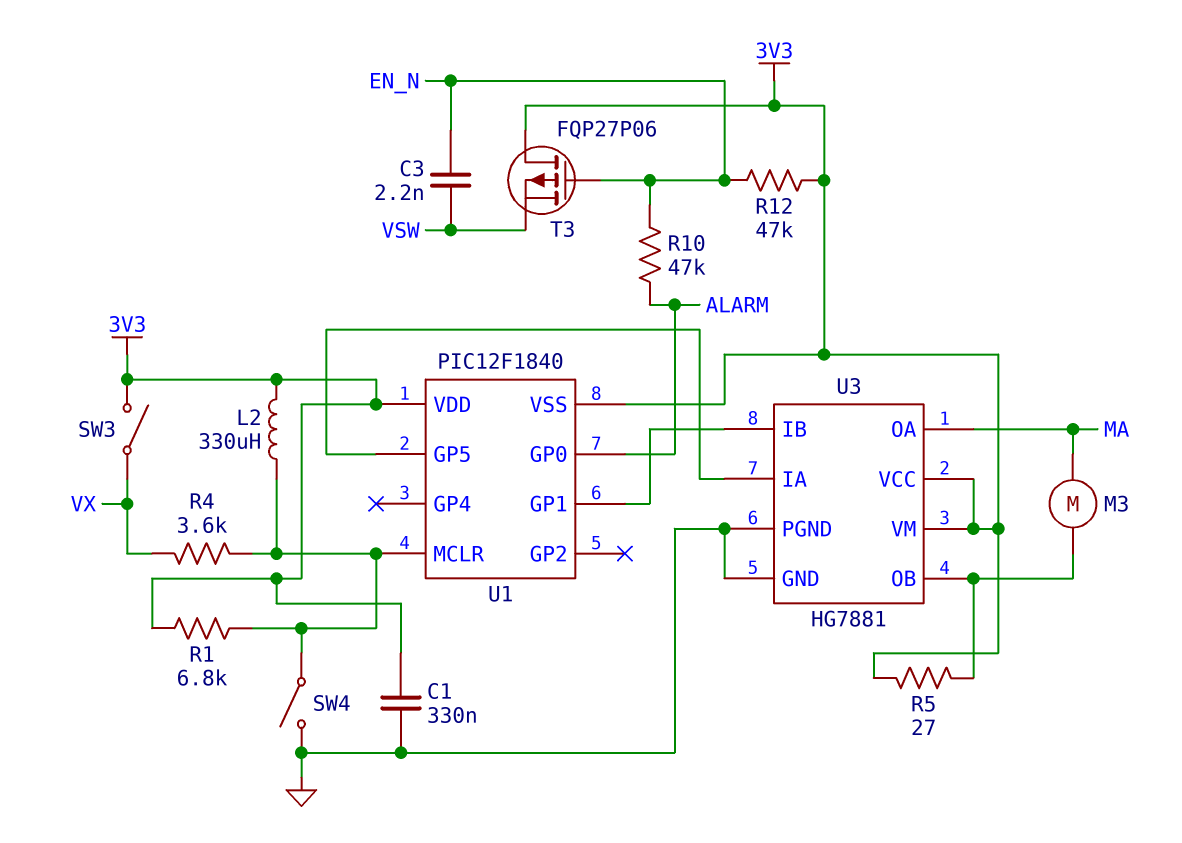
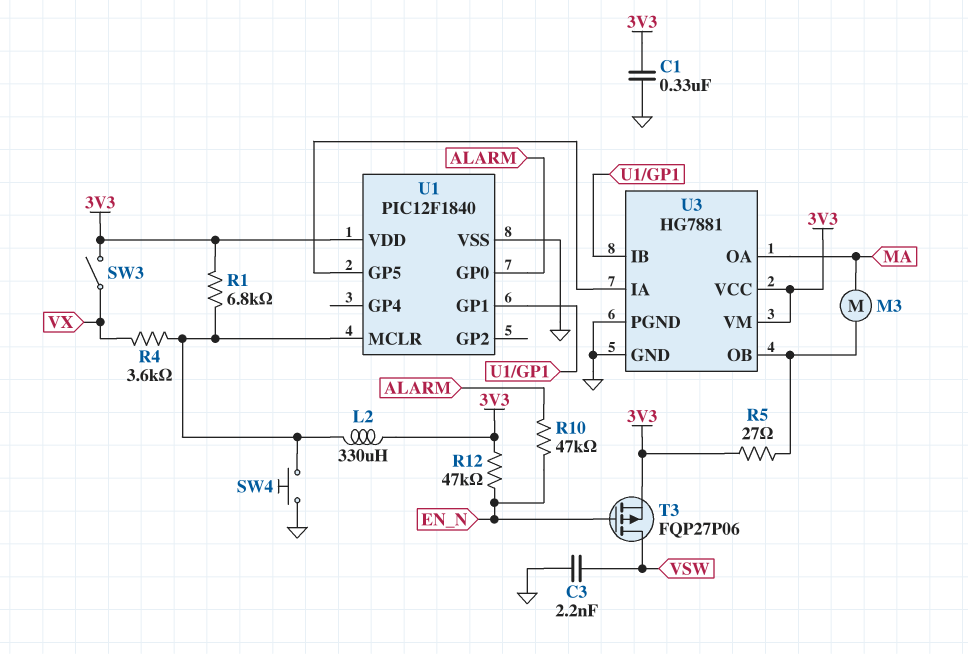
C3: 2.2nF (EN_N, VSW) -> 2.2nF (GND, VSW)
SW4: switch (GND, U1/MCLR) -> button (GND, U1/MCLR)
T3: PMOS FQP27P06 (G EN_N, D 3V3, S VSW) -> PMOS FQP27P06 (G EN_N, D VSW, S 3V3)
U1 pin VSS: 3V3 -> GND

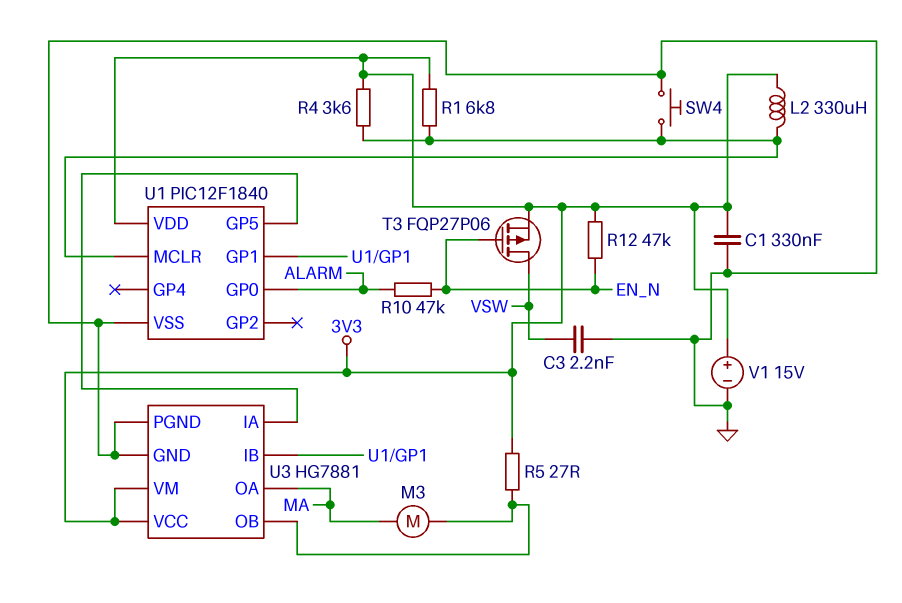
R4: 3.6k (U1/MCLR, VX) -> 3.6k (3V3, U1/MCLR)
SW3: switch (3V3, VX) -> none
V1: none -> 15V (plus 3V3, minus GND)

